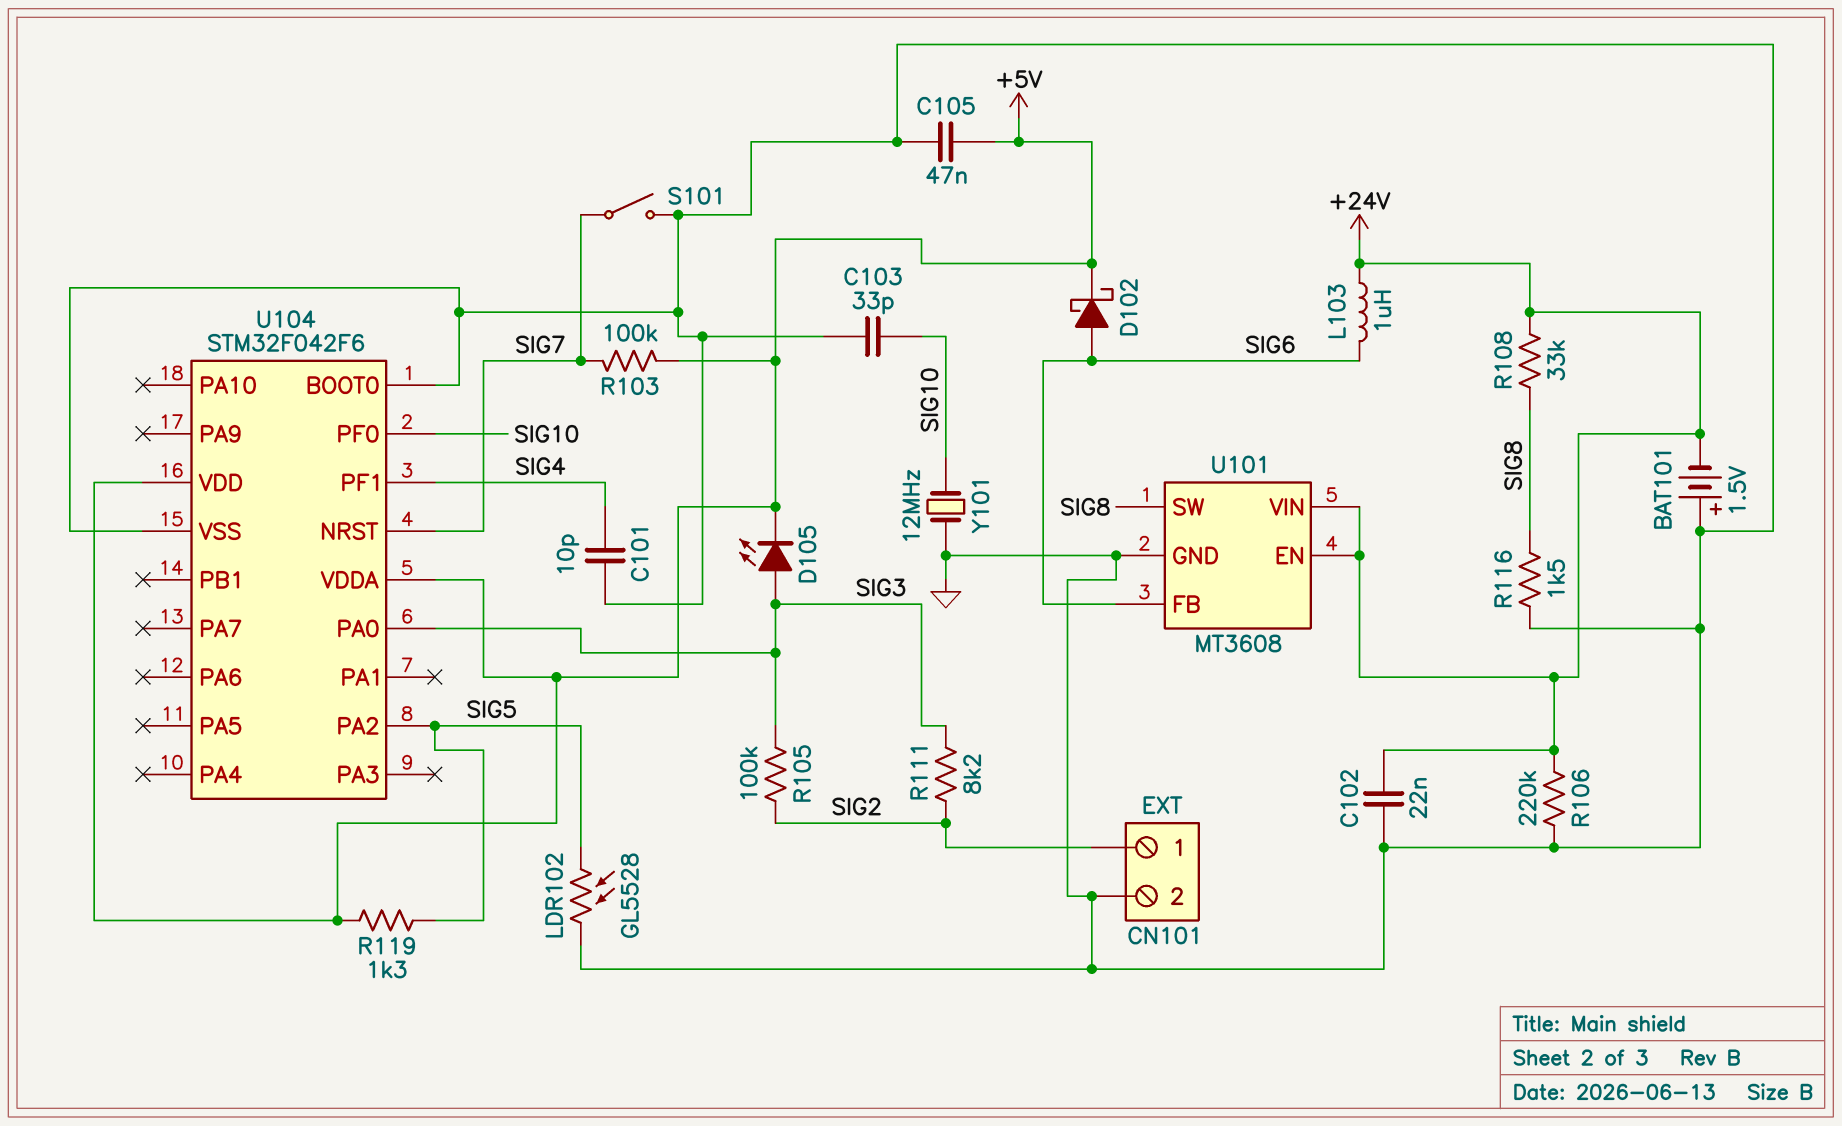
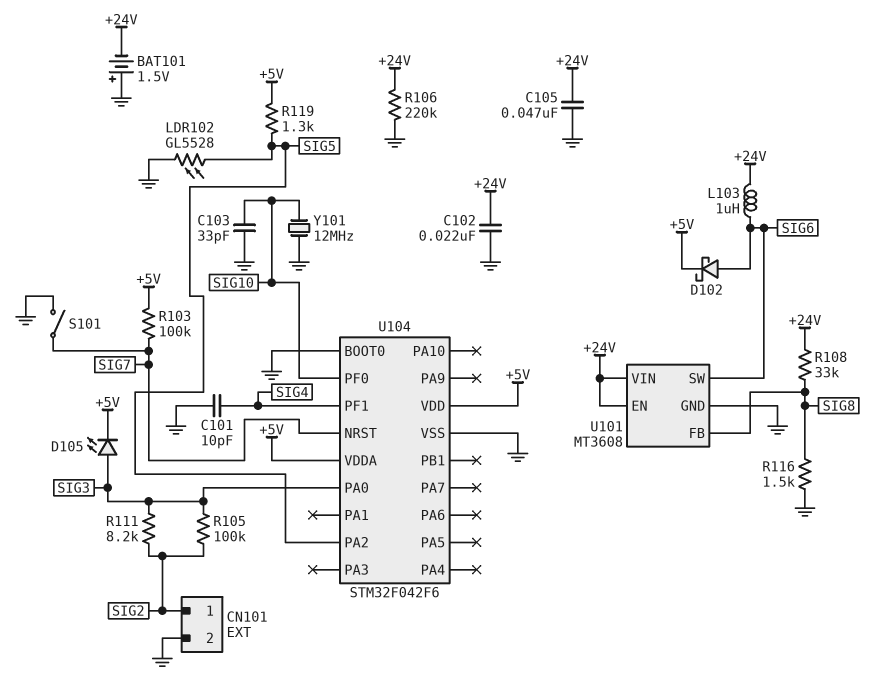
C105: 47nF (+5V, GND) -> 47nF (+24V, GND)
U101 pin FB: SIG6 -> SIG8
U101 pin SW: SIG8 -> SIG6

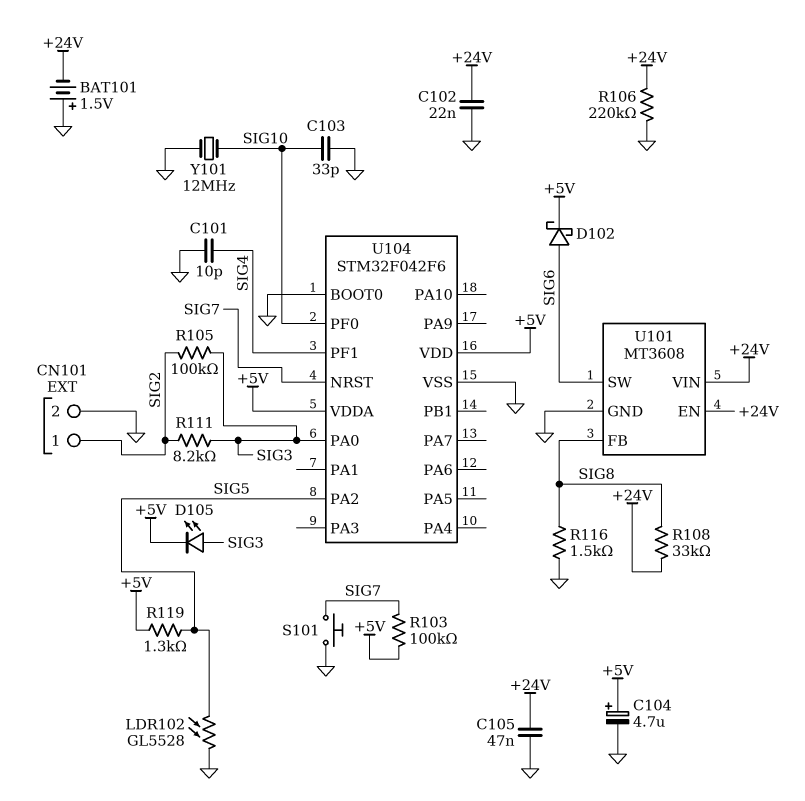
C104: none -> 4.7uF (plus +5V, minus GND)
L103: 1uH (+24V, SIG6) -> none
S101: switch (GND, SIG7) -> button (GND, SIG7)

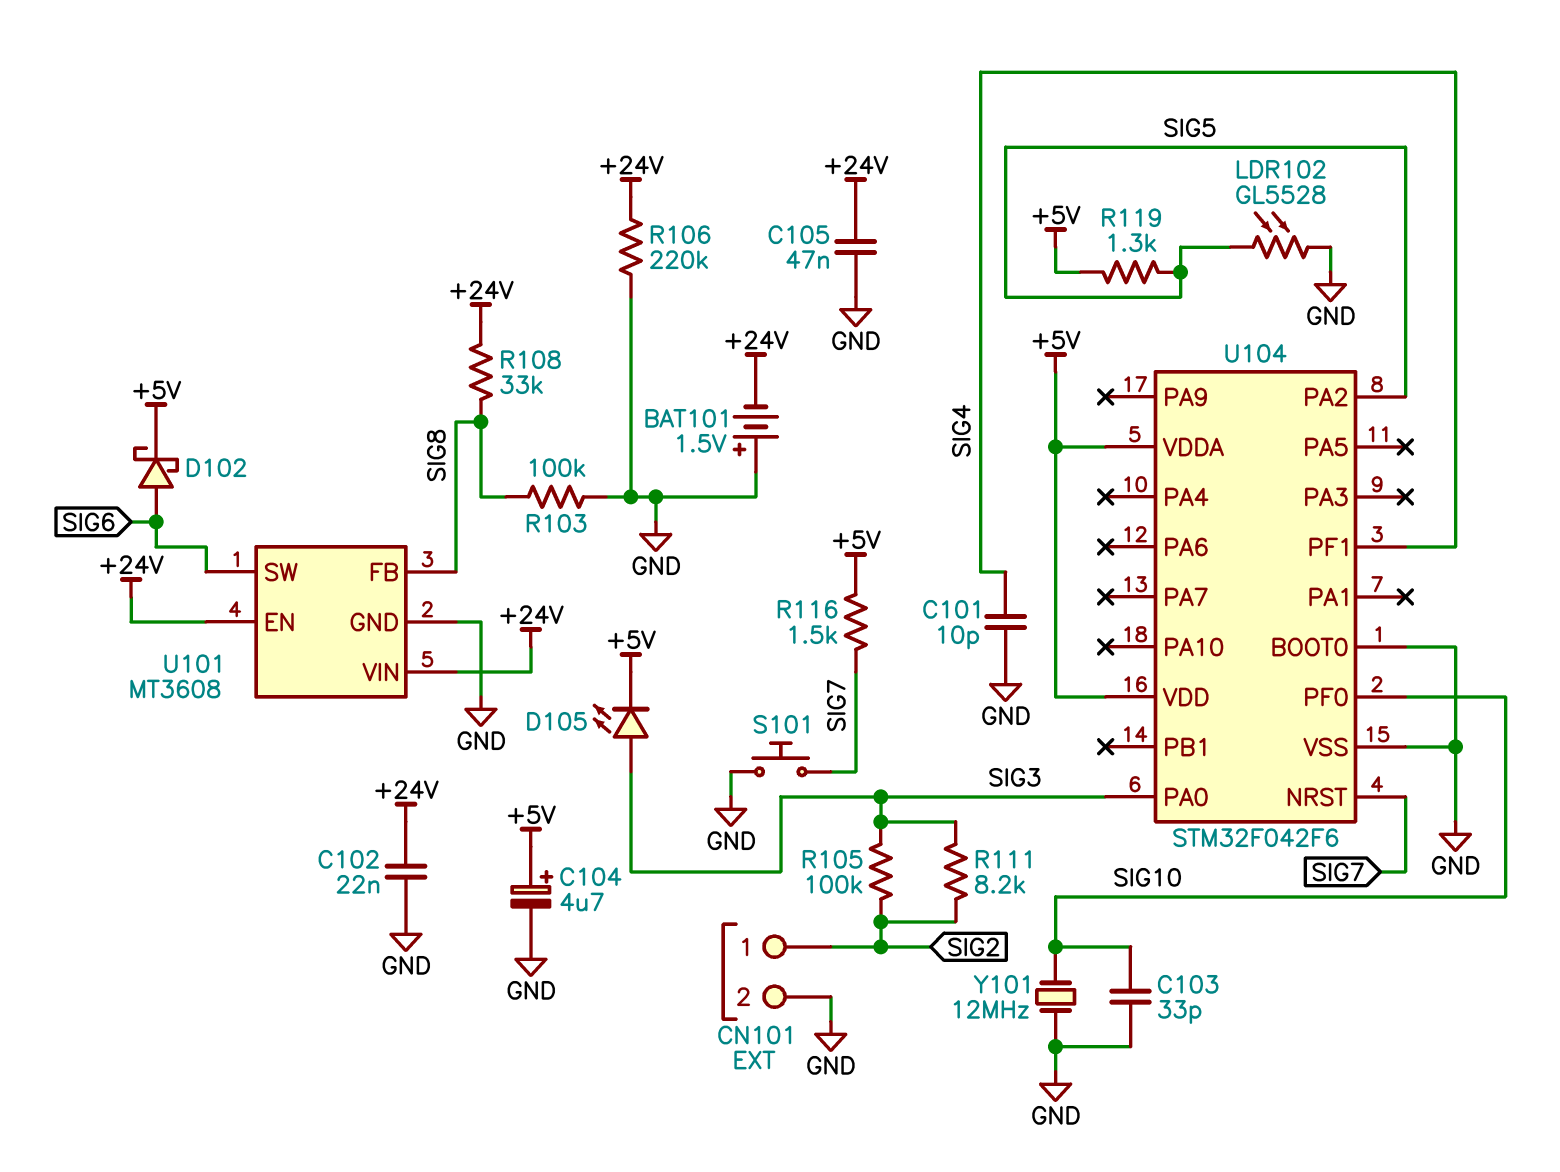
R103: 100k (+5V, SIG7) -> 100k (GND, SIG8)
R116: 1.5k (GND, SIG8) -> 1.5k (+5V, SIG7)

